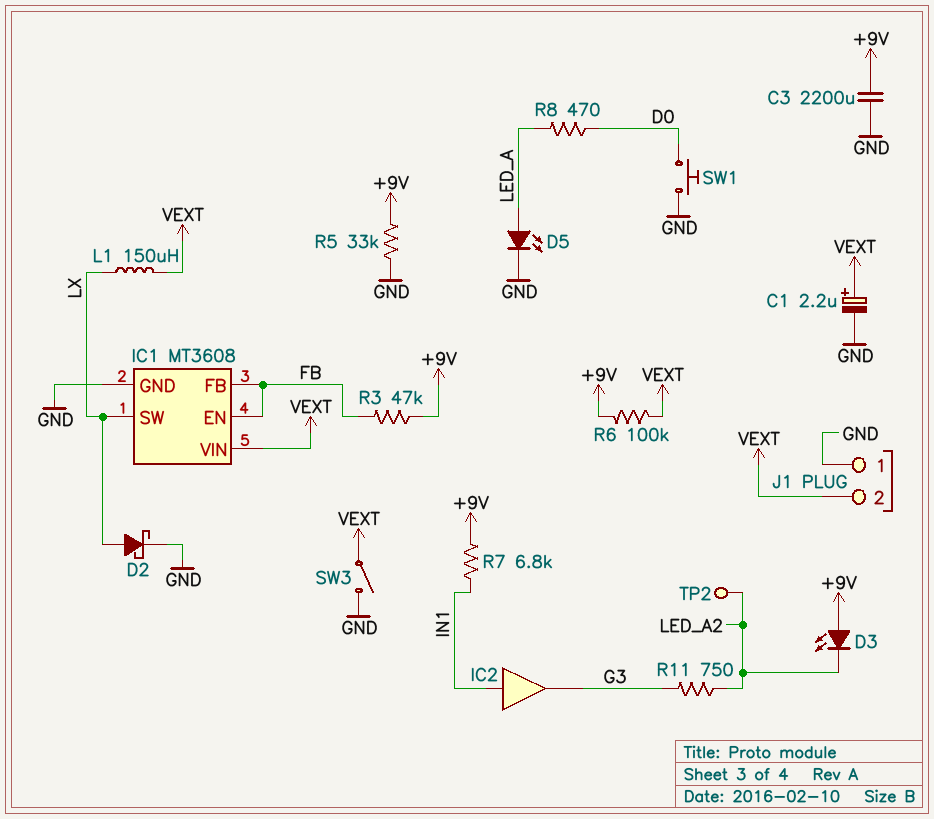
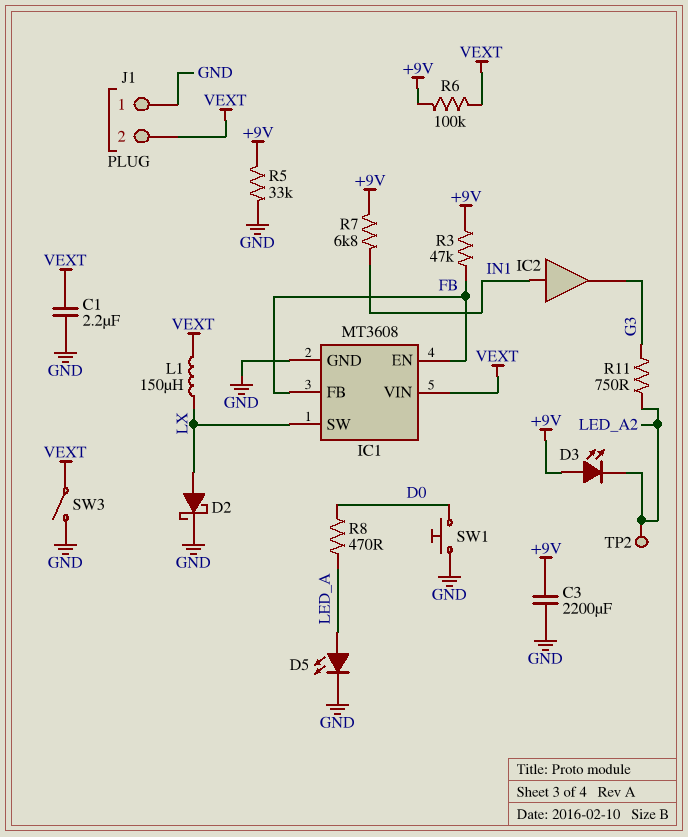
C1: 2.2uF (plus VEXT, minus GND) -> 2.2uF (GND, VEXT)

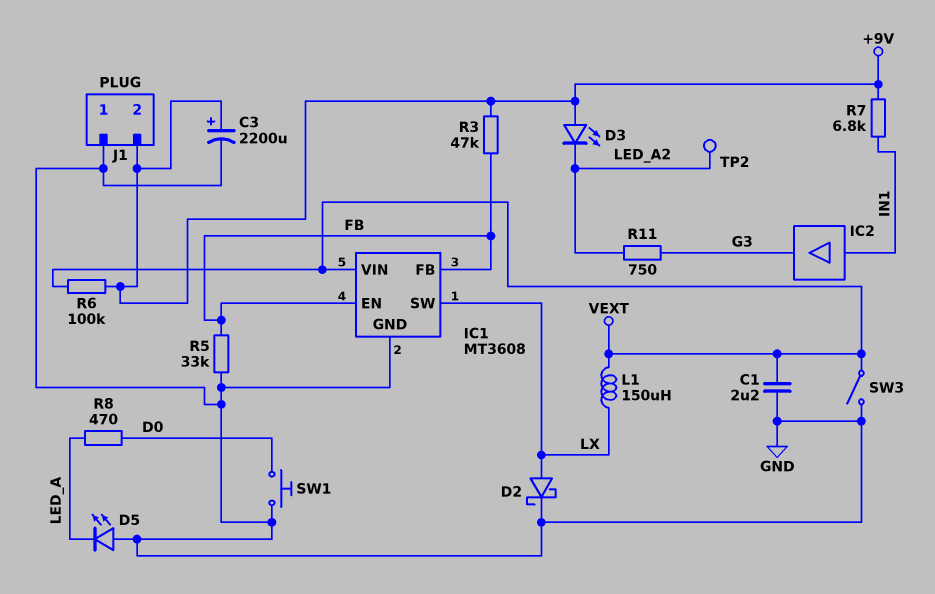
C3: 2200uF (+9V, GND) -> 2200uF (plus +9V, minus GND)
D5: LED (A LED_A, K GND) -> LED (A GND, K LED_A)
J1 pin 2: VEXT -> +9V
R5: 33k (+9V, GND) -> 33k (FB, GND)

